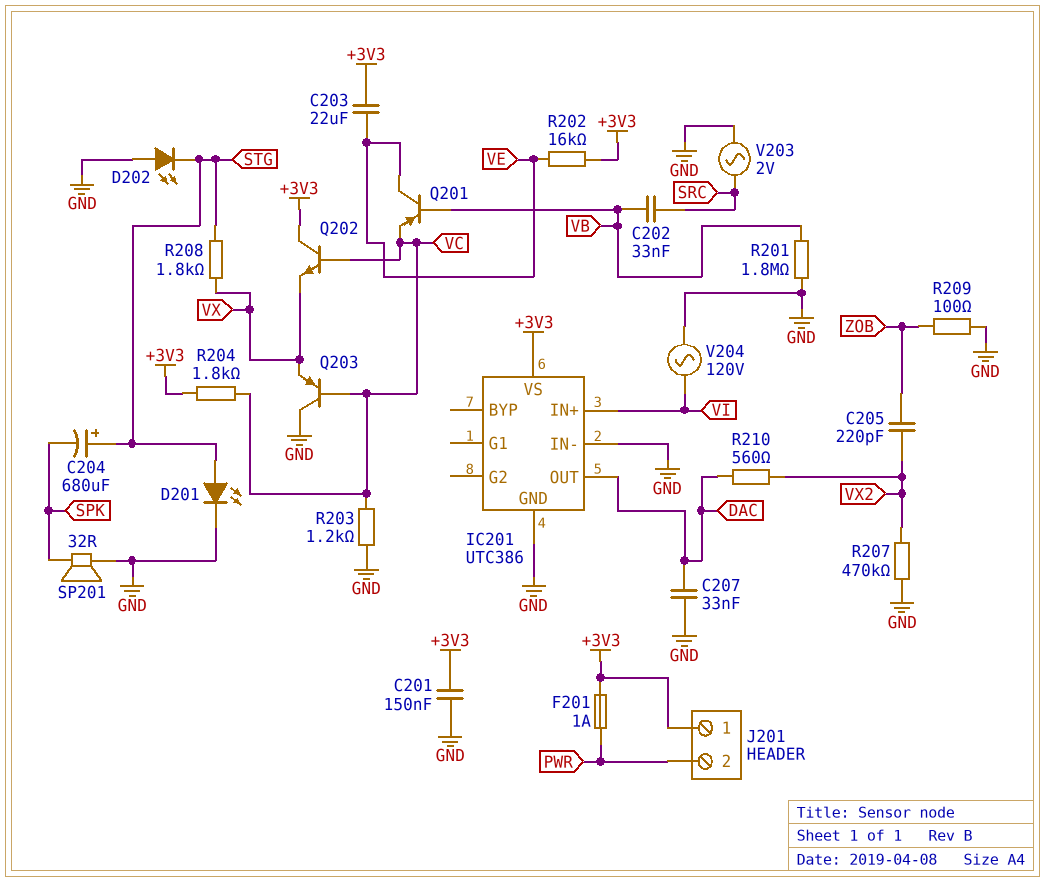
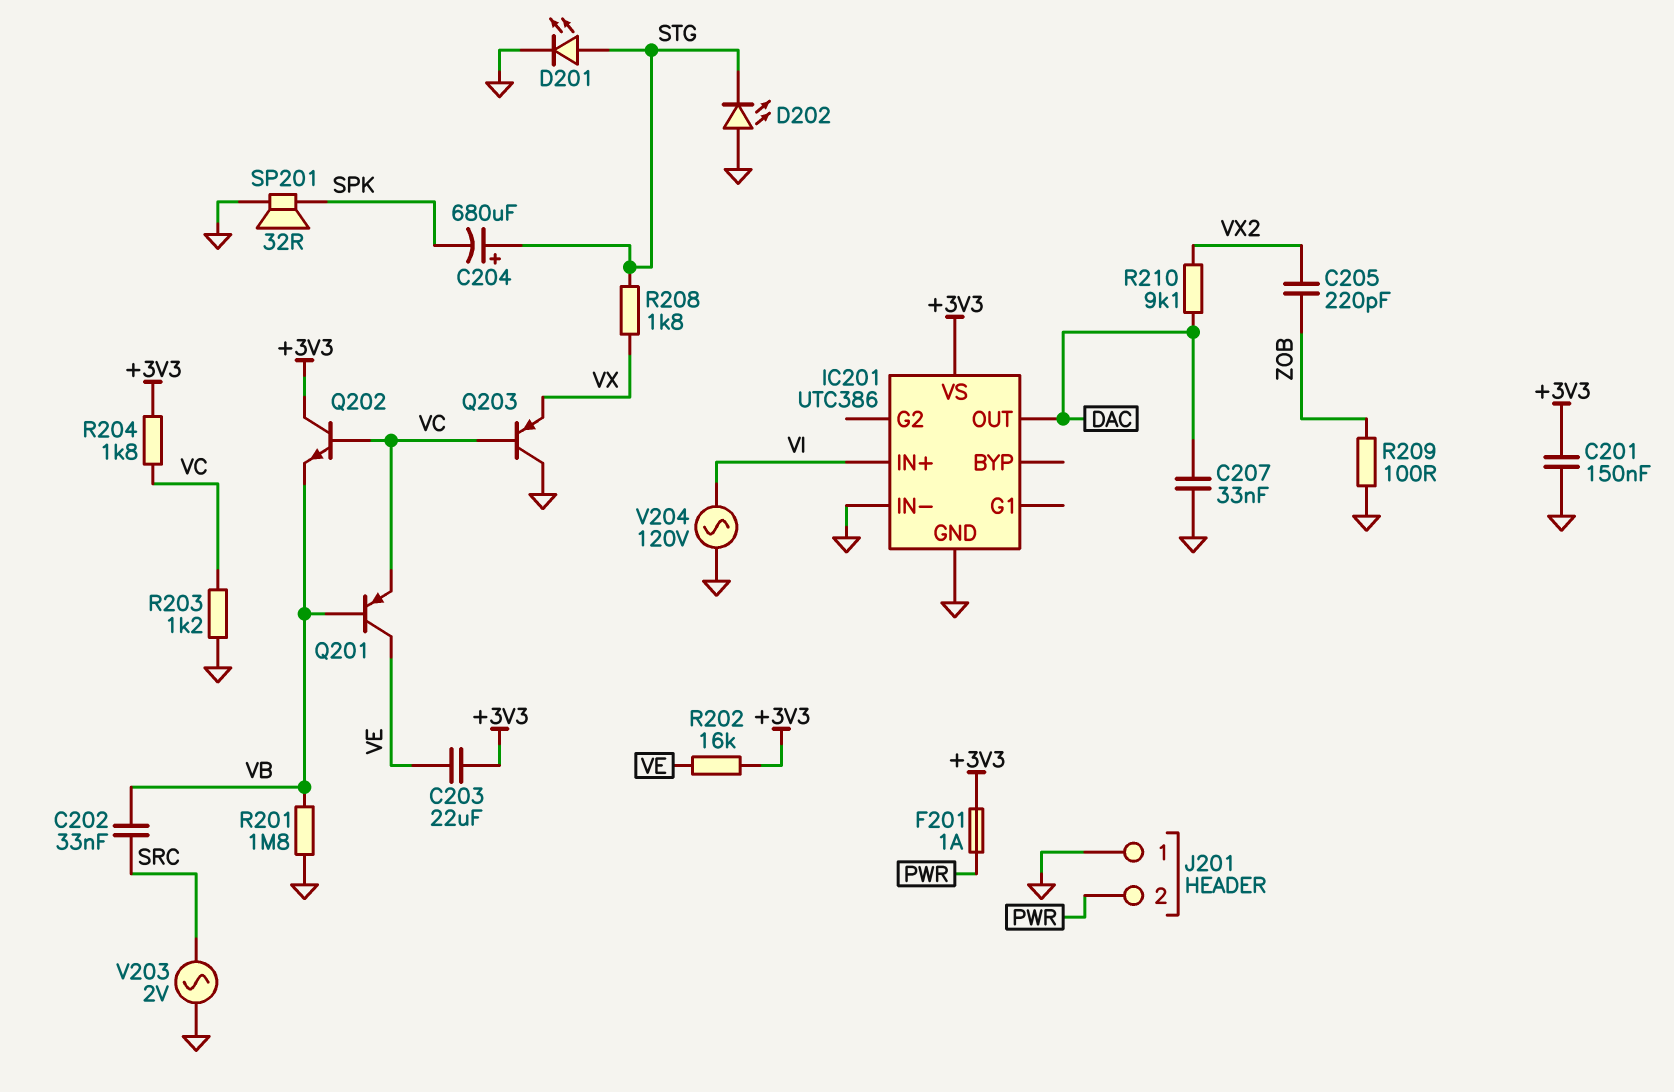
J201 pin 1: +3V3 -> GND
Q202: NPN (B VC, C +3V3, E VX) -> NPN (B VC, C +3V3, E VB)
R207: 470k (GND, VX2) -> none
R210: 560 (DAC, VX2) -> 9.1k (DAC, VX2)

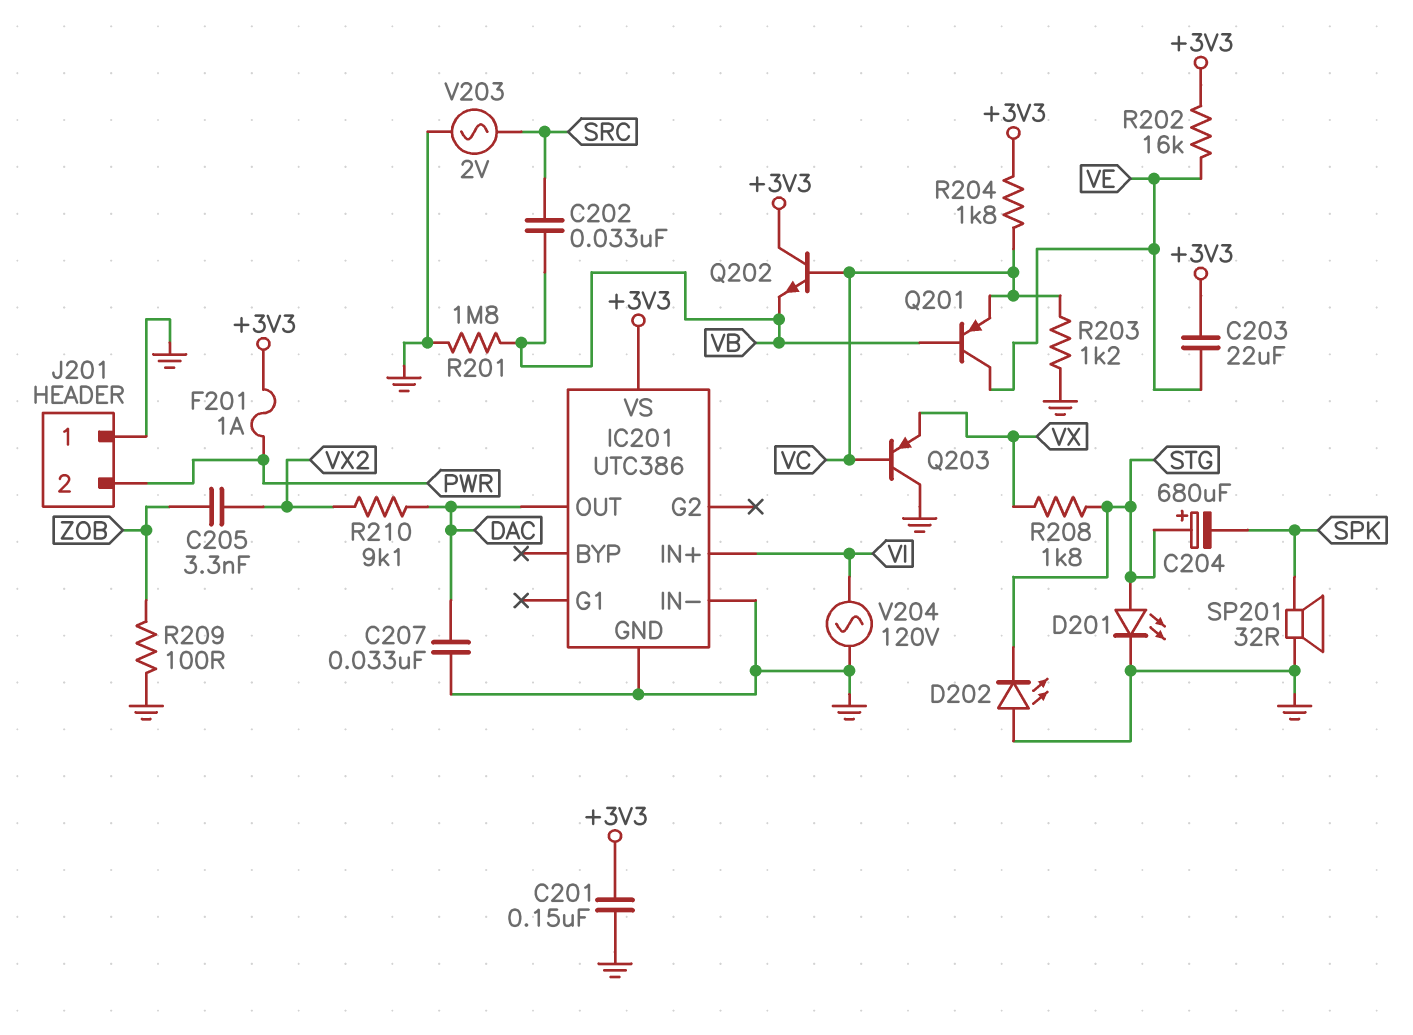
C205: 220pF (VX2, ZOB) -> 3.3nF (VX2, ZOB)

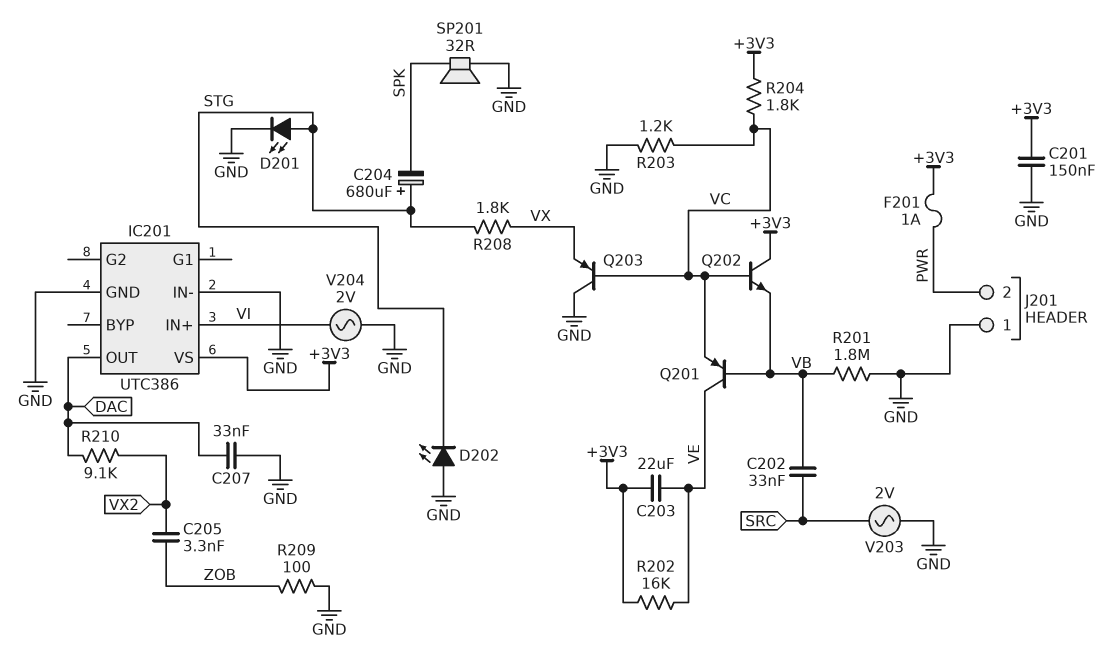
V204: AC 120V (GND, VI) -> AC 2V (GND, VI)

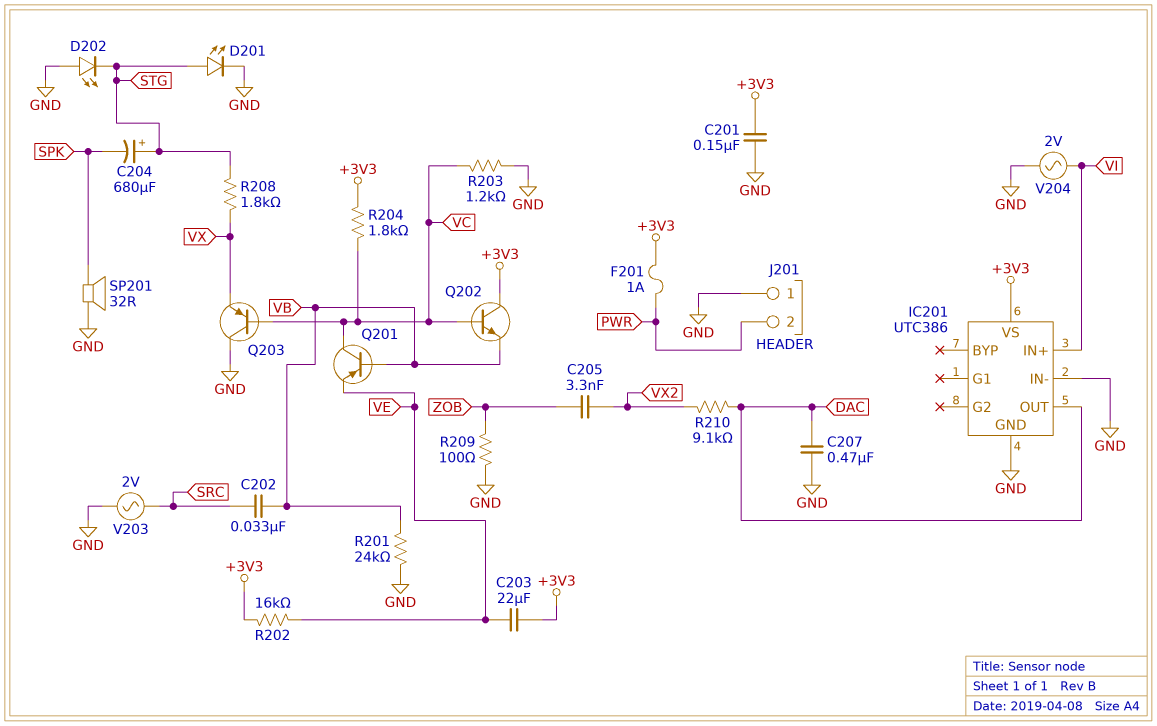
C207: 33nF (DAC, GND) -> 470nF (DAC, GND)
Q201: PNP (B VB, C VE, E VC) -> PNP (B VB, C VC, E VE)
R201: 1.8M (GND, VB) -> 24k (GND, VB)

